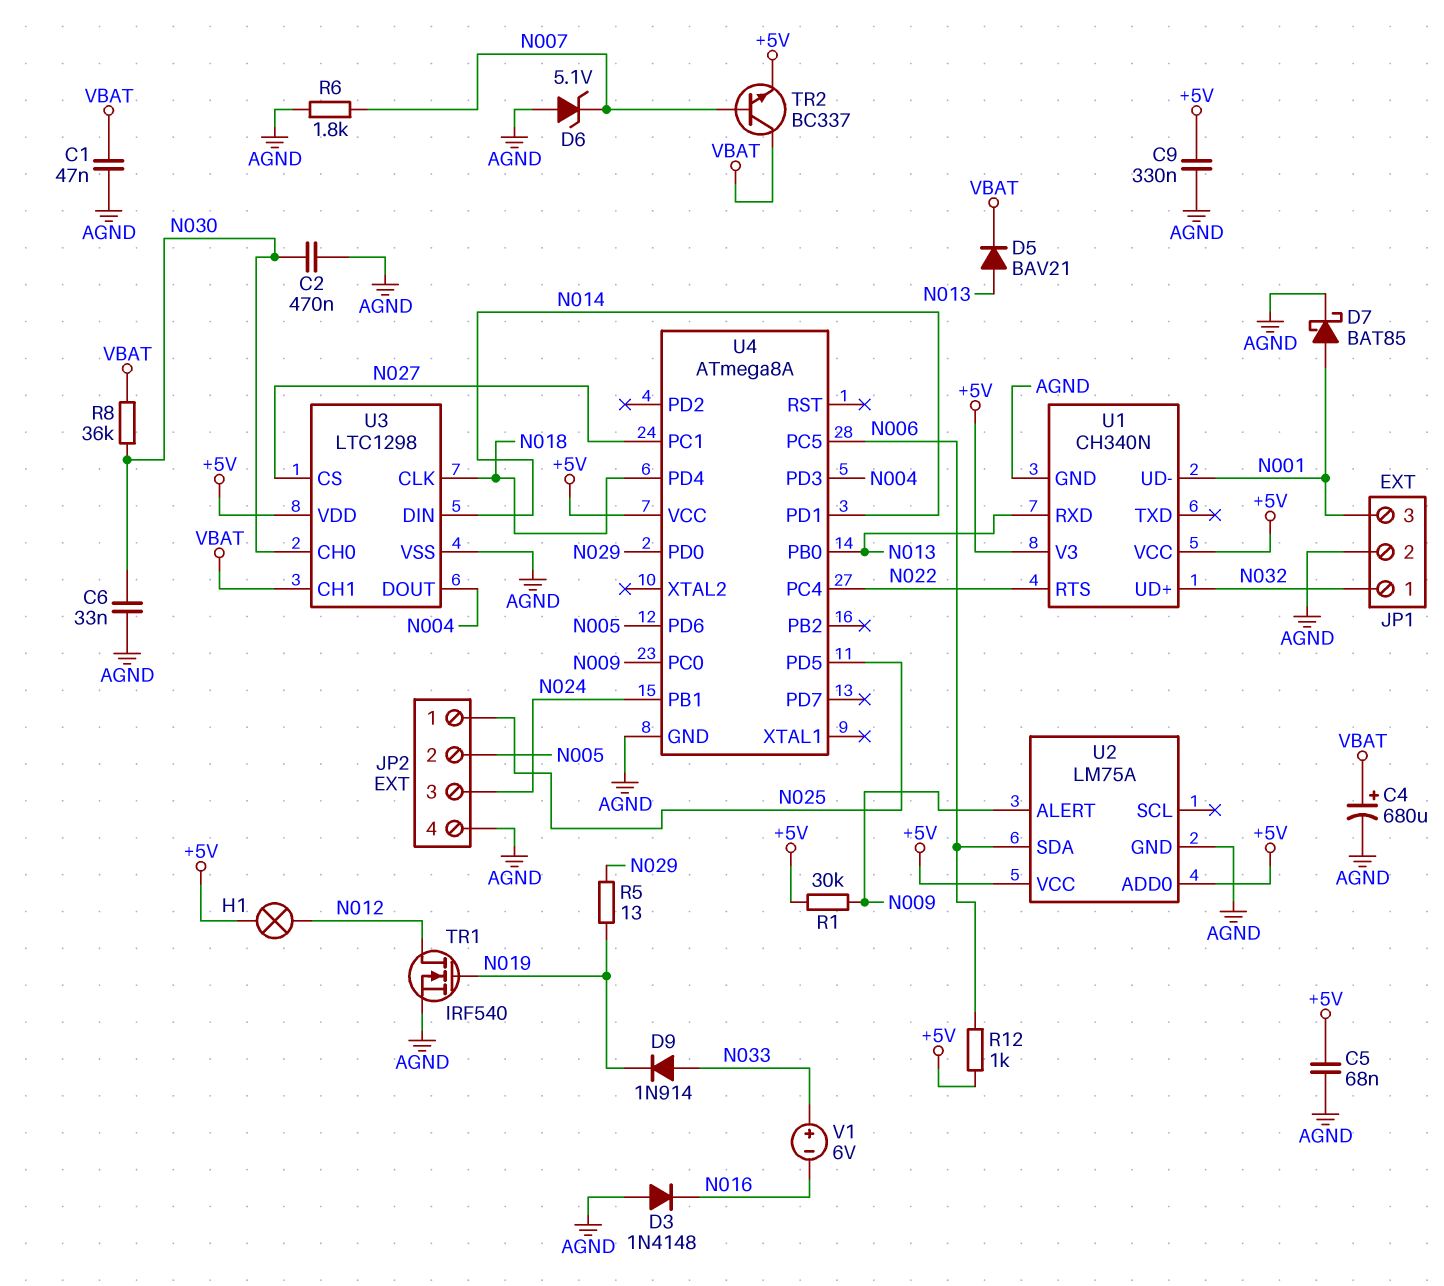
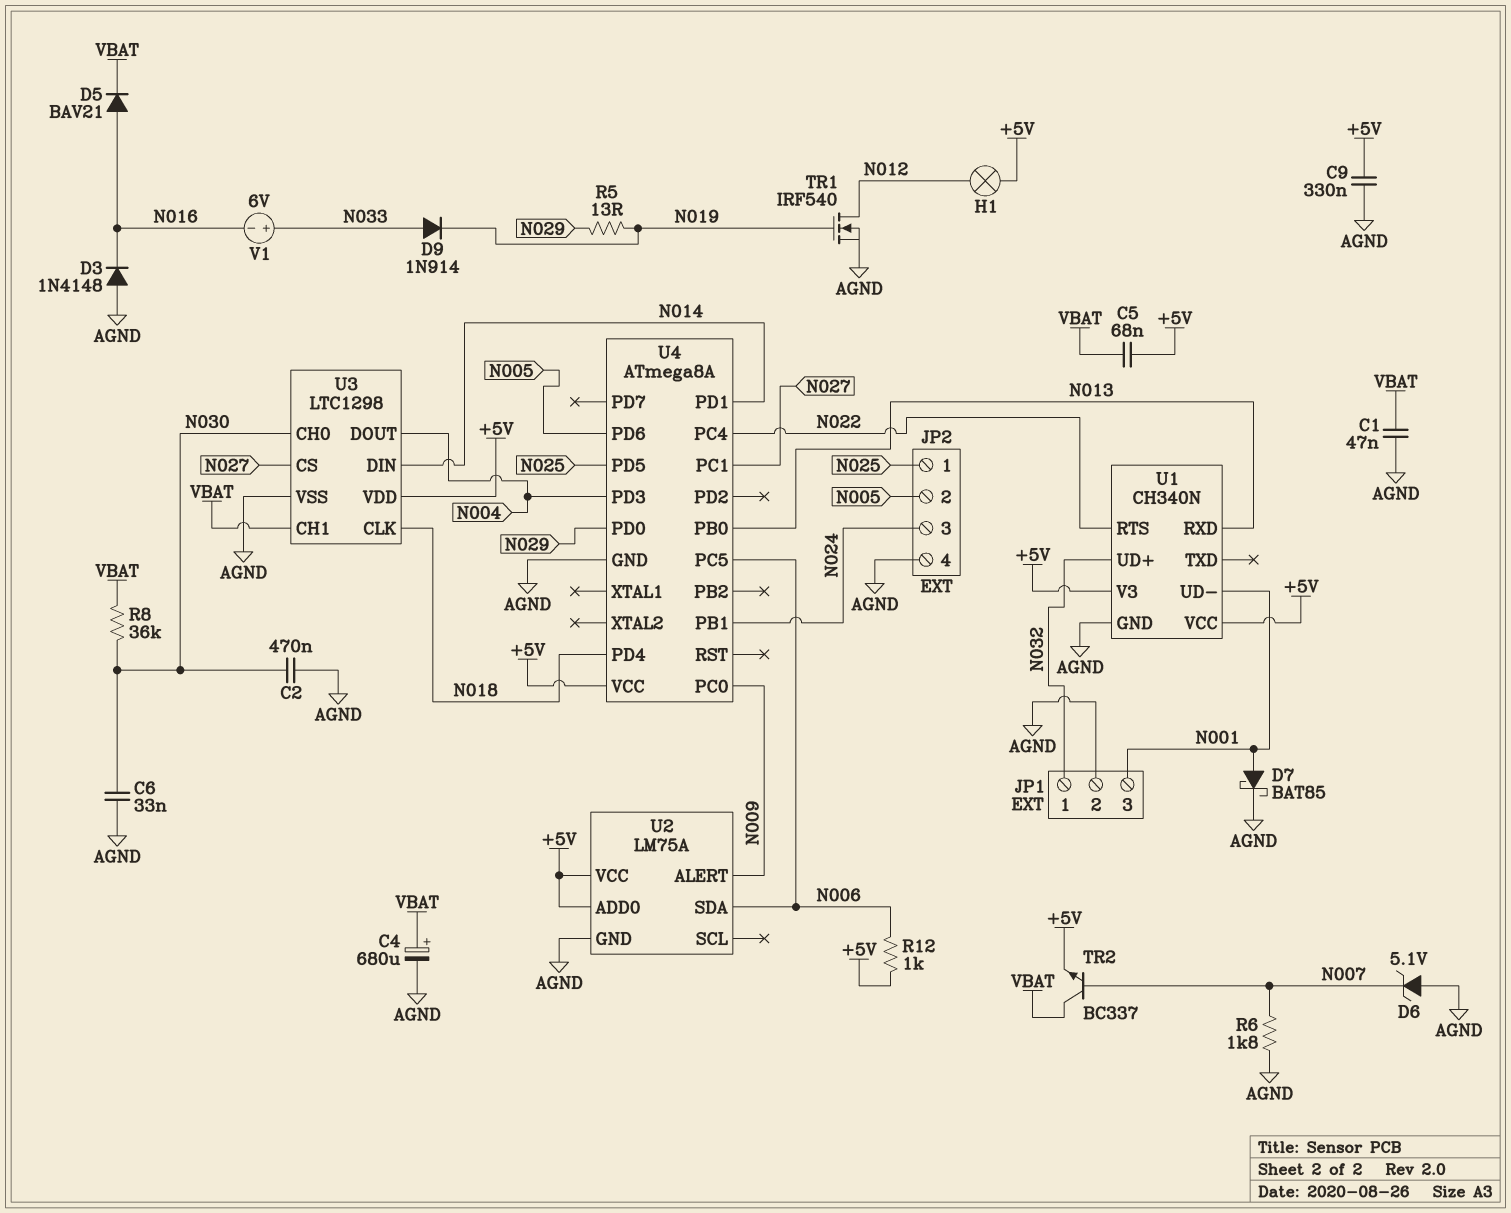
C5: 68nF (+5V, AGND) -> 68nF (+5V, VBAT)
D5: diode BAV21 (A N013, K VBAT) -> diode BAV21 (A N016, K VBAT)
R1: 30k (+5V, N009) -> none

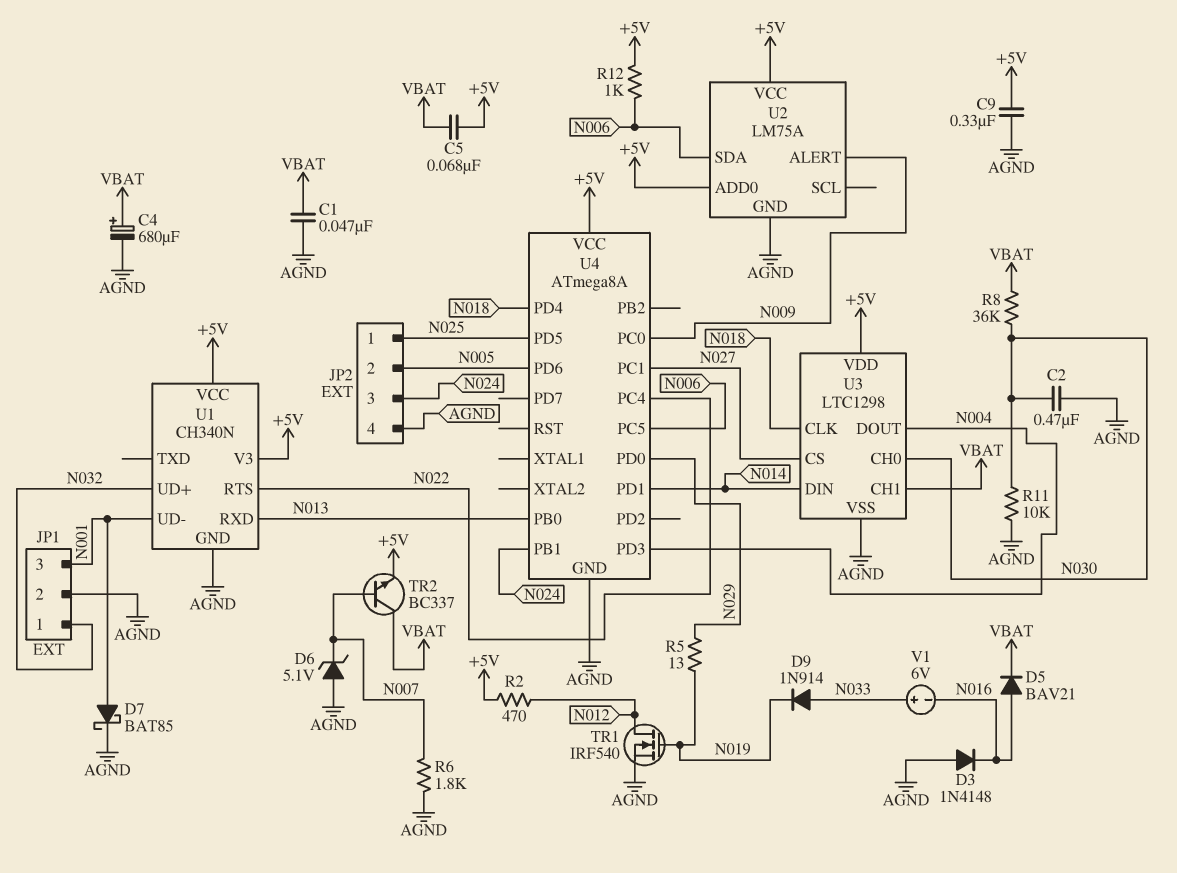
C6: 33nF (AGND, N030) -> none
H1: lamp (+5V, N012) -> none
R2: none -> 470 (+5V, N012)
R11: none -> 10k (AGND, N030)

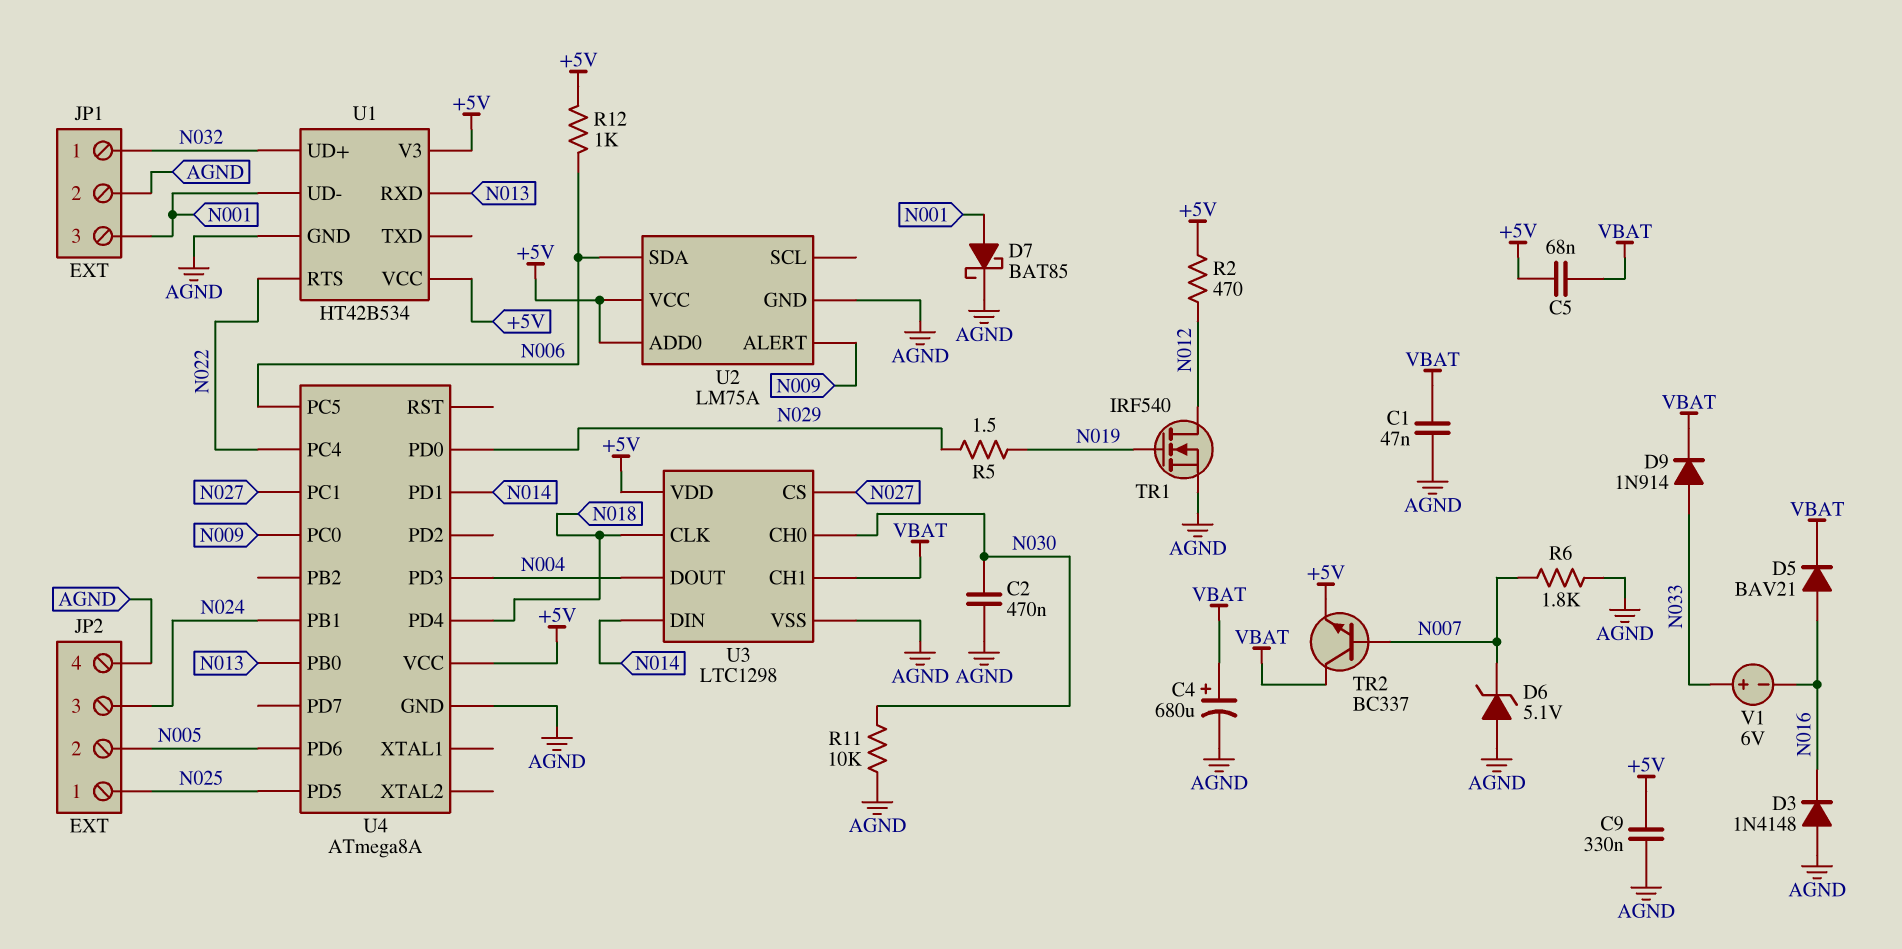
D9: diode 1N914 (A N033, K N019) -> diode 1N914 (A N033, K VBAT)
R5: 13 (N019, N029) -> 1.5 (N019, N029)
R8: 36k (N030, VBAT) -> none
U1: CH340N -> HT42B534

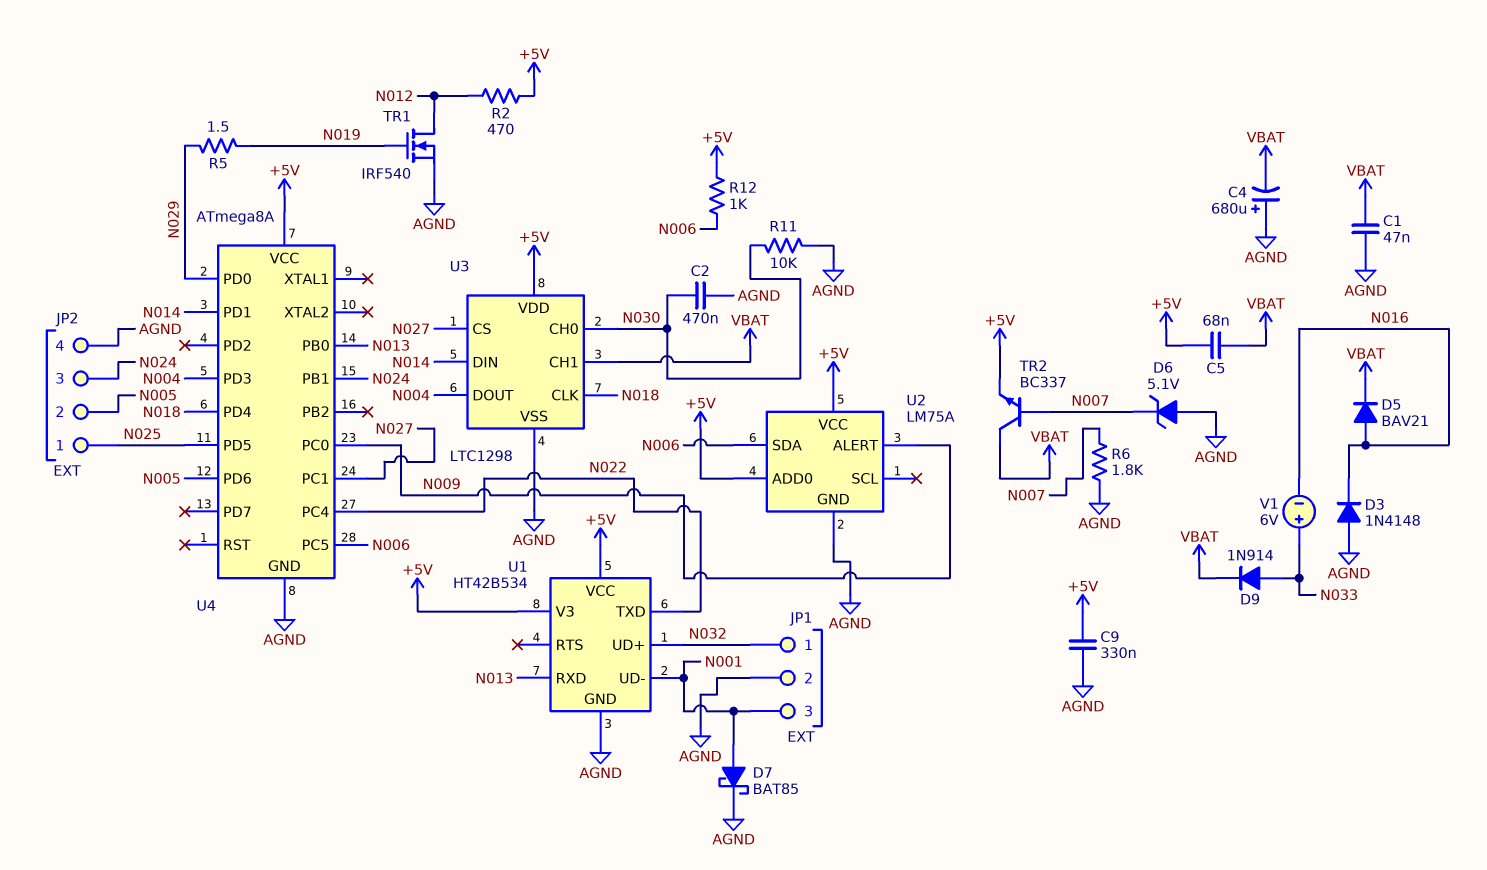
C4: 680uF (plus VBAT, minus AGND) -> 680uF (plus AGND, minus VBAT)
U1 pin RTS: N022 -> none
U1 pin TXD: none -> N022

